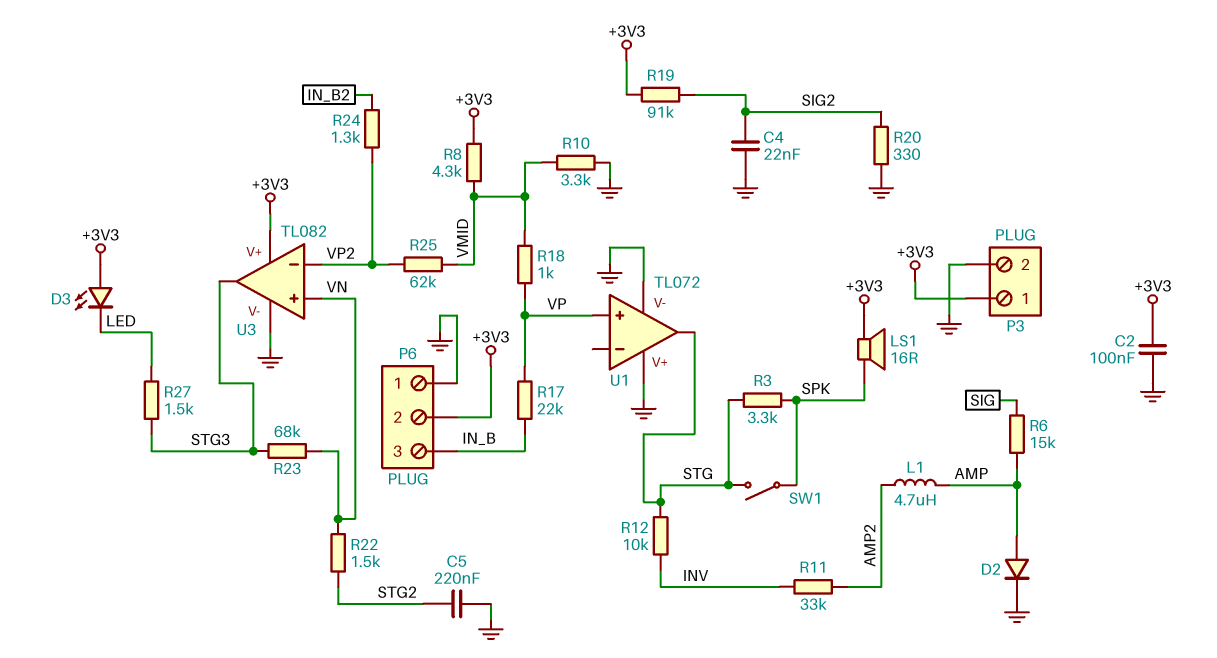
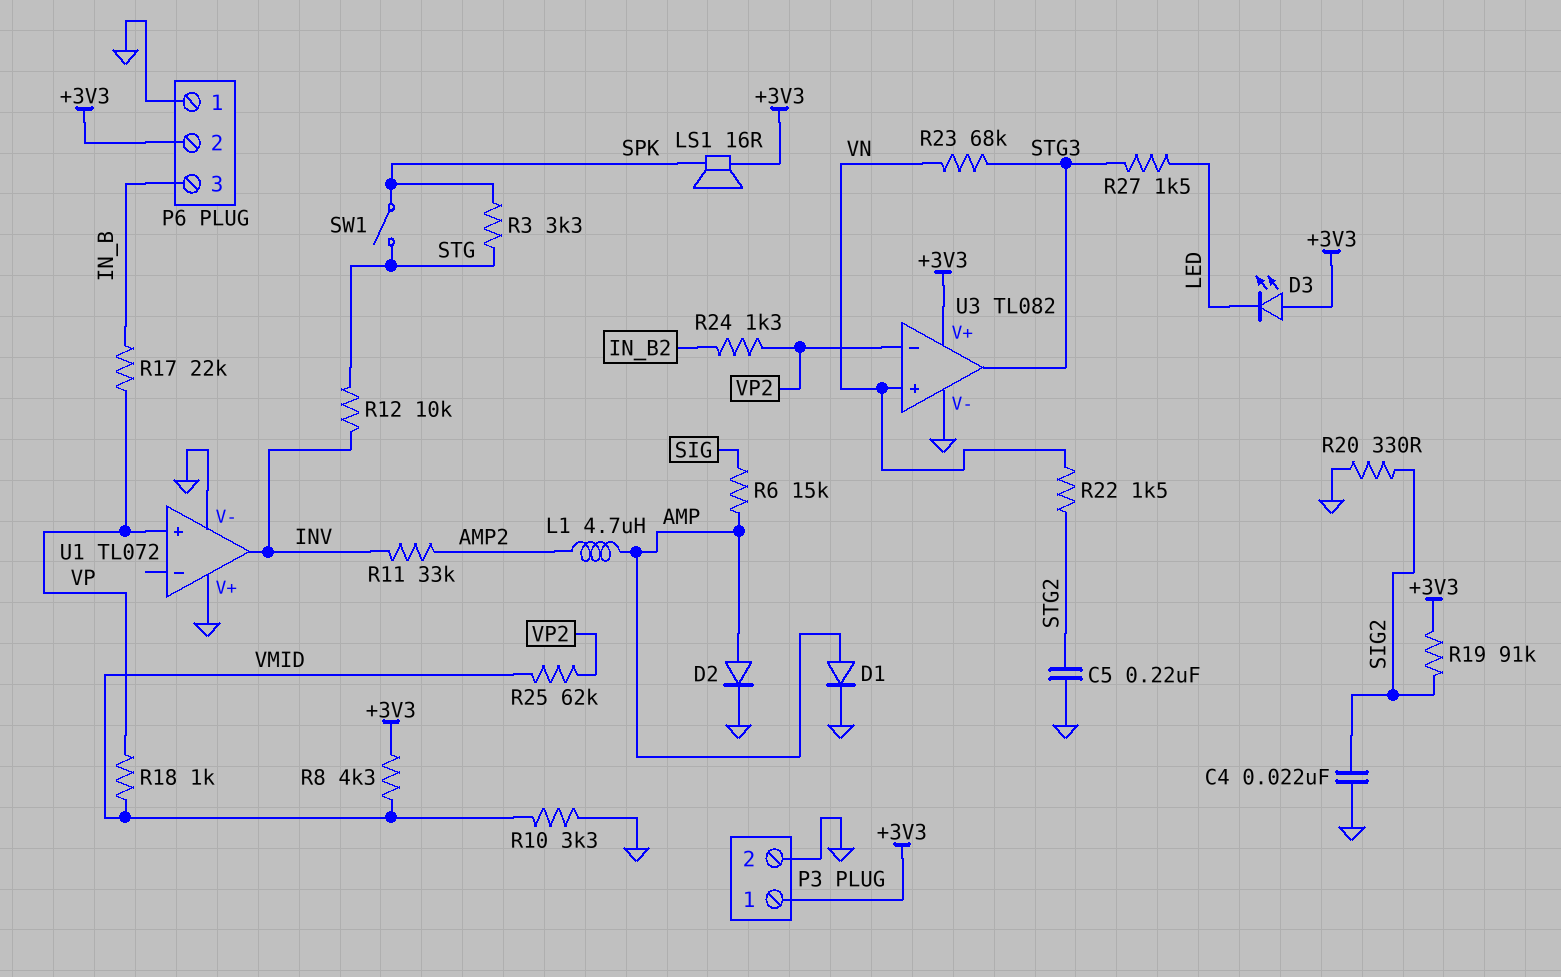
C2: 100nF (+3V3, GND) -> none
D1: none -> diode (A AMP, K GND)
U1 pin out: STG -> INV

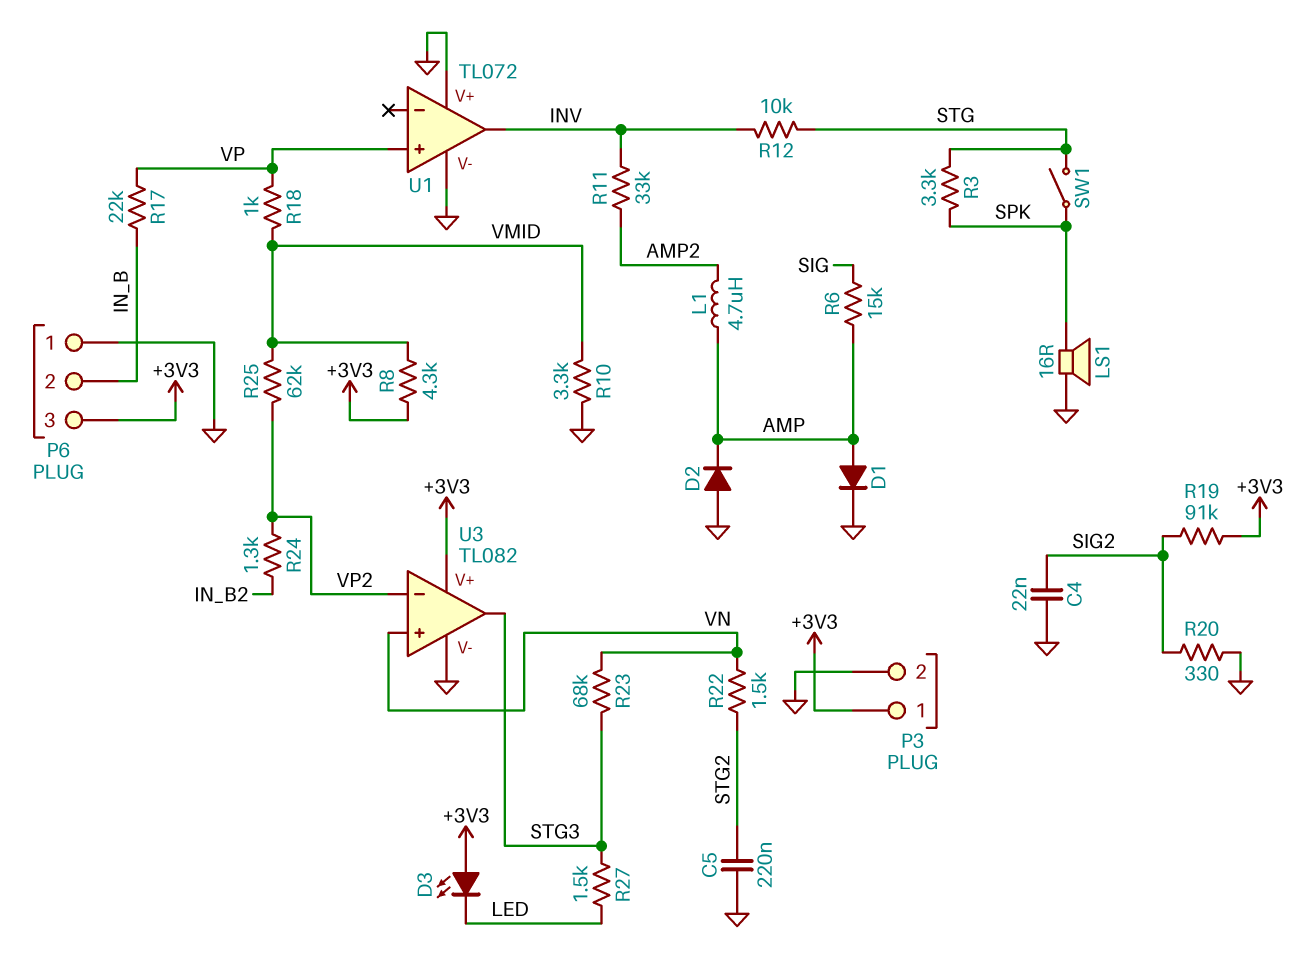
D2: diode (A AMP, K GND) -> diode (A GND, K AMP)
LS1: speaker 16R (+3V3, SPK) -> speaker 16R (GND, SPK)
P6 pin 2: +3V3 -> IN_B
P6 pin 3: IN_B -> +3V3

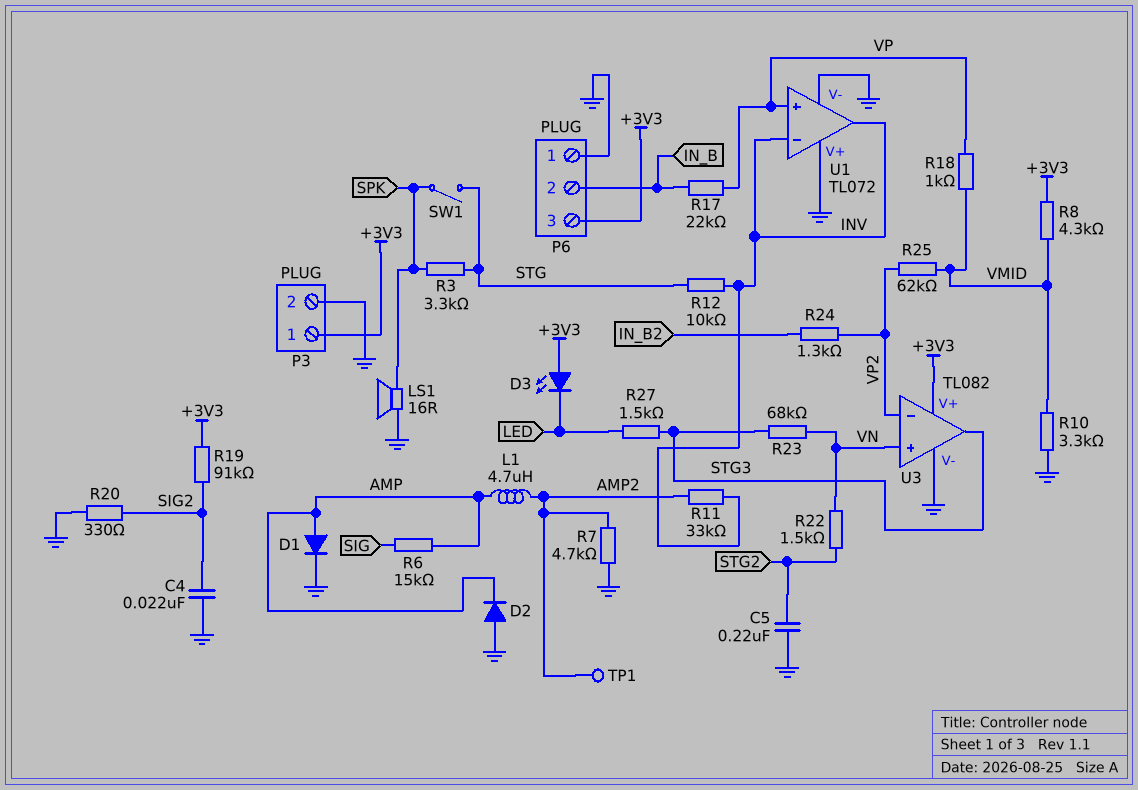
R7: none -> 4.7k (AMP2, GND)
TP1: none -> test point (AMP2)
U1 pin in-: none -> INV

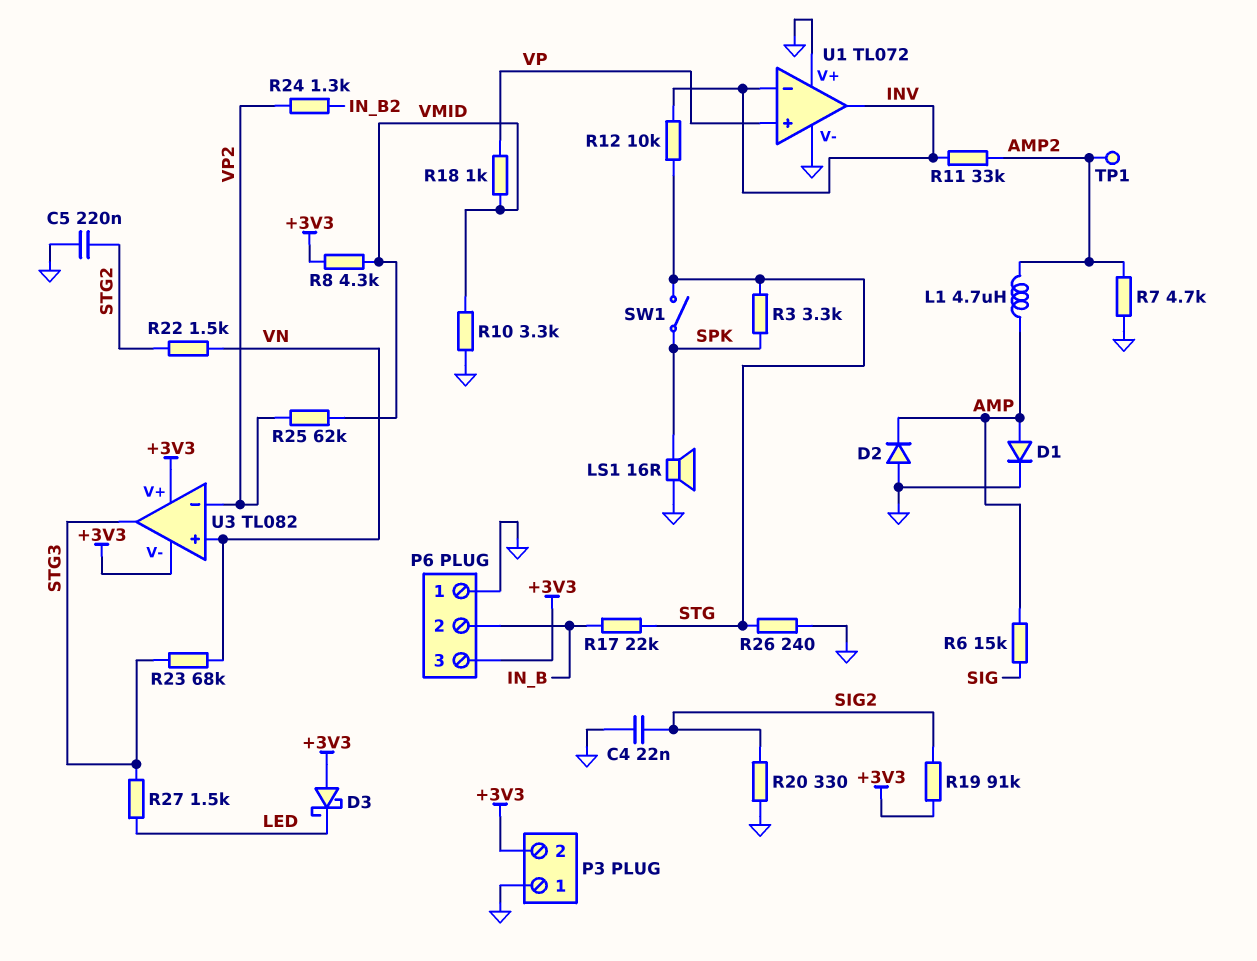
D3: LED (A +3V3, K LED) -> schottky (A +3V3, K LED)
P3 pin 1: +3V3 -> GND
P3 pin 2: GND -> +3V3
R17: 22k (IN_B, VP) -> 22k (IN_B, STG)
R26: none -> 240 (GND, STG)
U3 pin V-: GND -> +3V3

